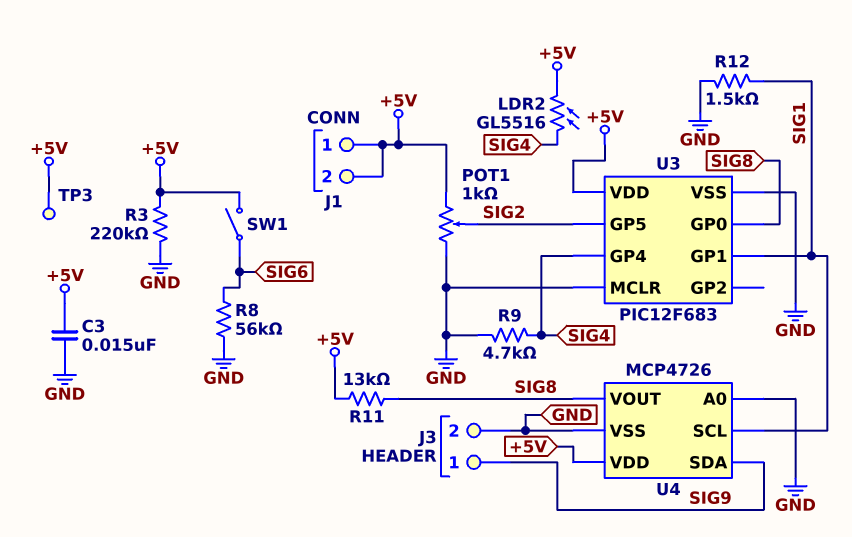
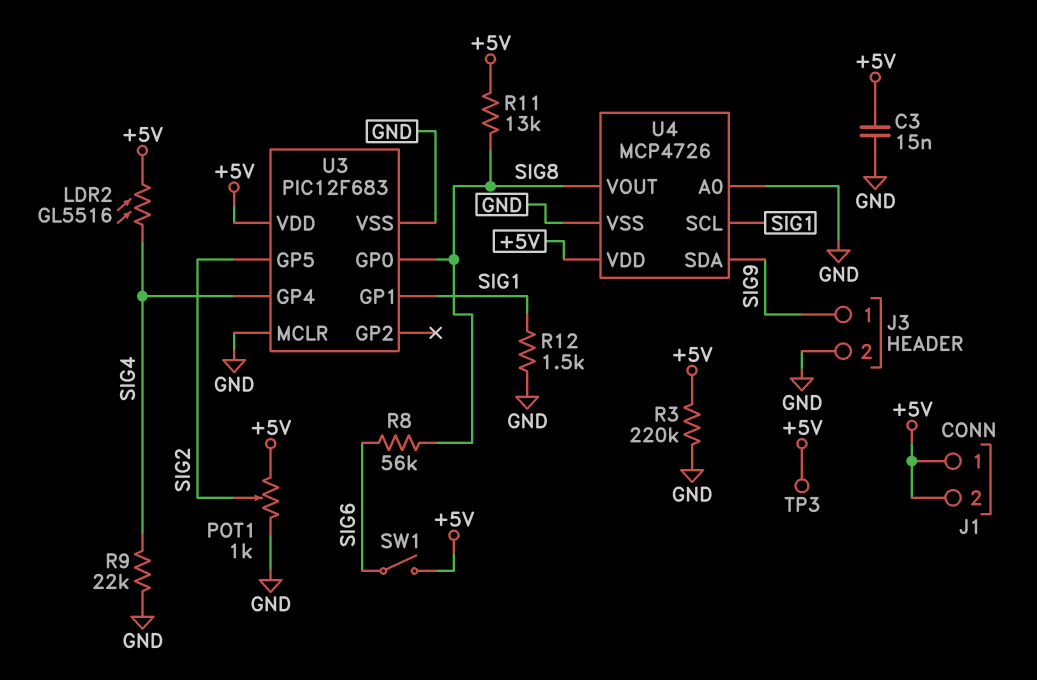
R8: 56k (GND, SIG6) -> 56k (SIG6, SIG8)
R9: 4.7k (GND, SIG4) -> 22k (GND, SIG4)

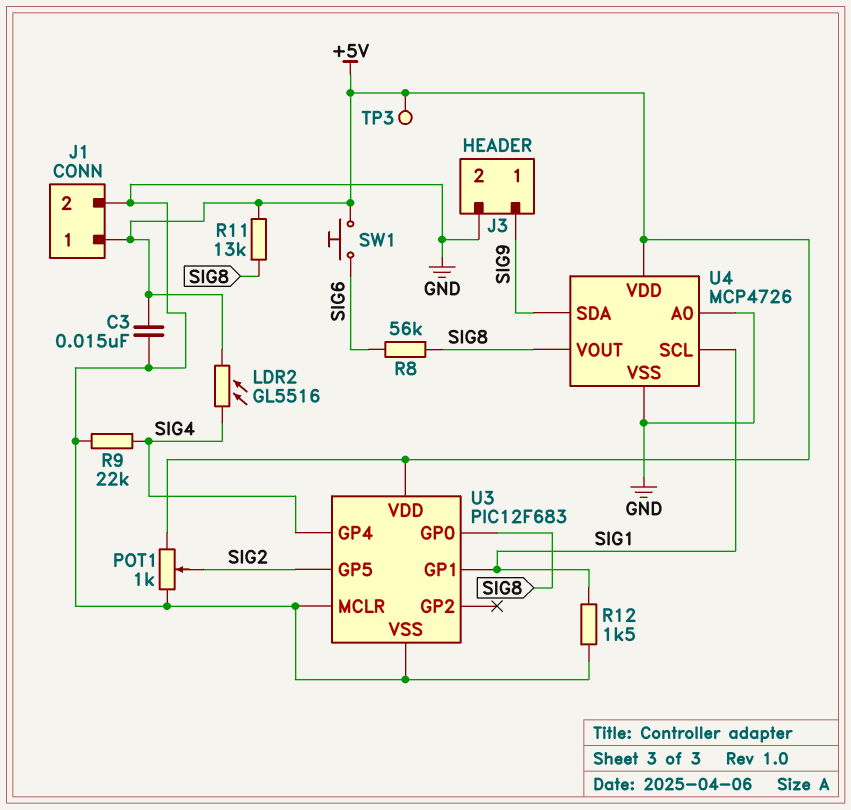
J1 pin 2: +5V -> GND
R3: 220k (+5V, GND) -> none
SW1: switch (+5V, SIG6) -> button (+5V, SIG6)

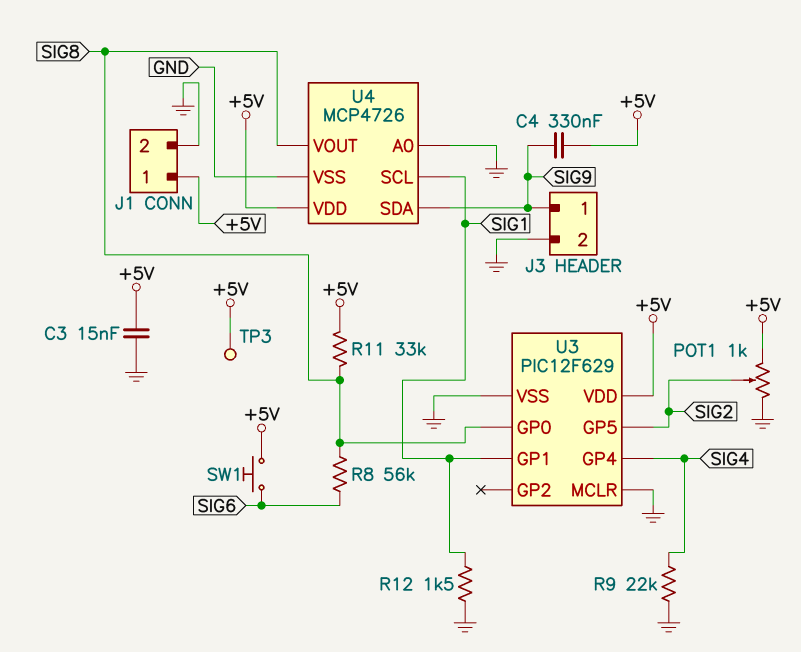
C4: none -> 330nF (+5V, SIG9)
LDR2: GL5516 (+5V, SIG4) -> none
R11: 13k (+5V, SIG8) -> 33k (+5V, SIG8)
U3: PIC12F683 -> PIC12F629

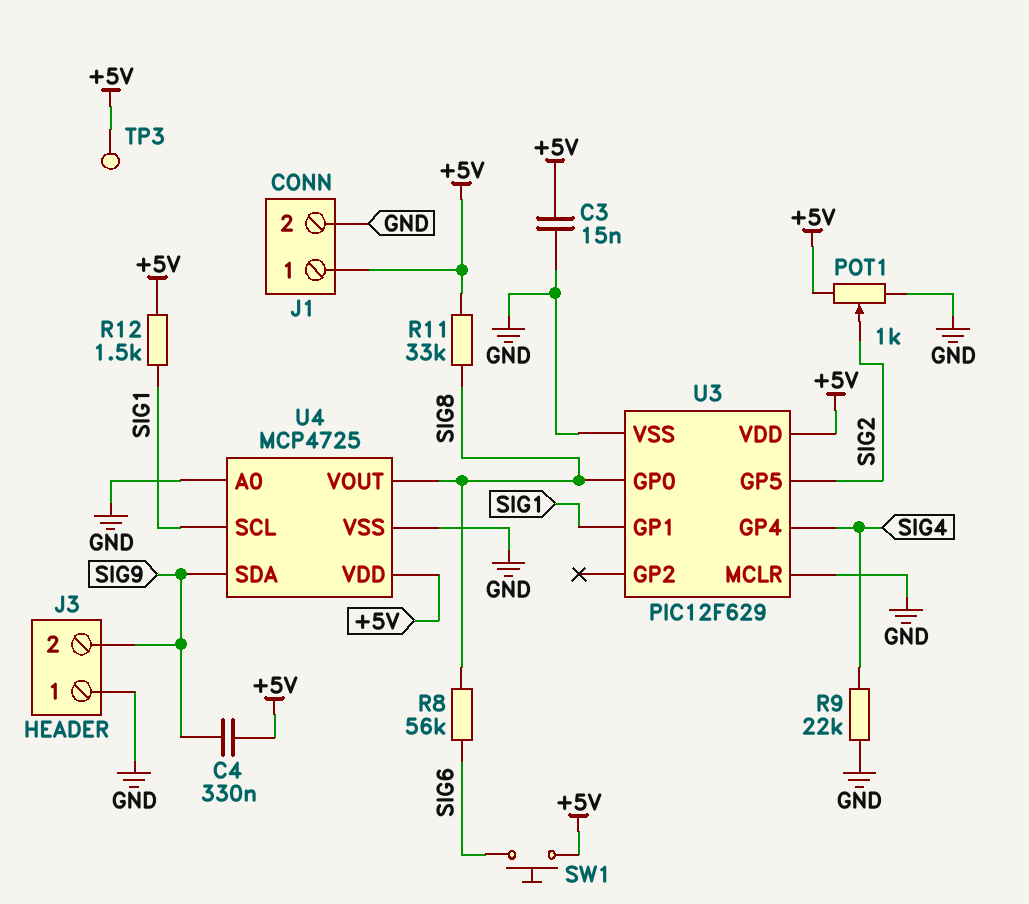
J3 pin 1: SIG9 -> GND
J3 pin 2: GND -> SIG9
R12: 1.5k (GND, SIG1) -> 1.5k (+5V, SIG1)
U4: MCP4726 -> MCP4725

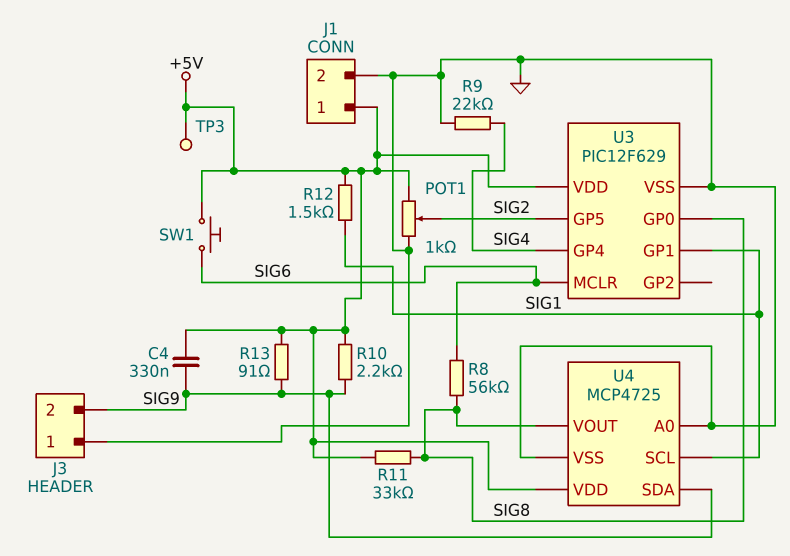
C3: 15nF (+5V, GND) -> none
R10: none -> 2.2k (+5V, SIG9)
R13: none -> 91 (+5V, SIG9)
U3 pin MCLR: GND -> SIG6

